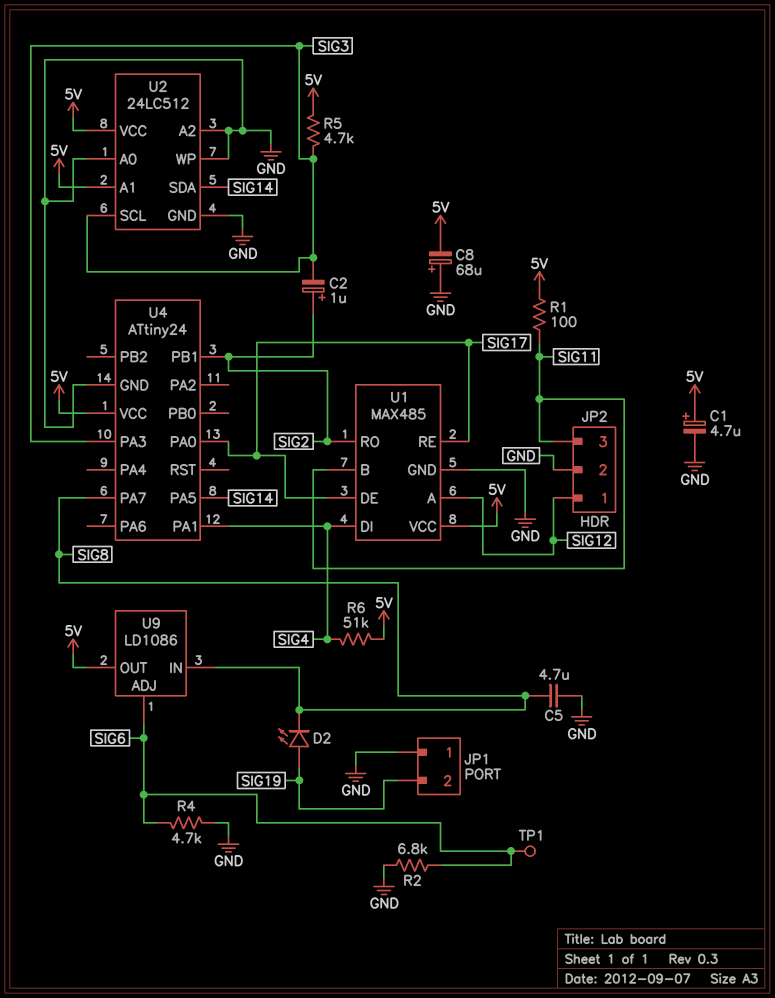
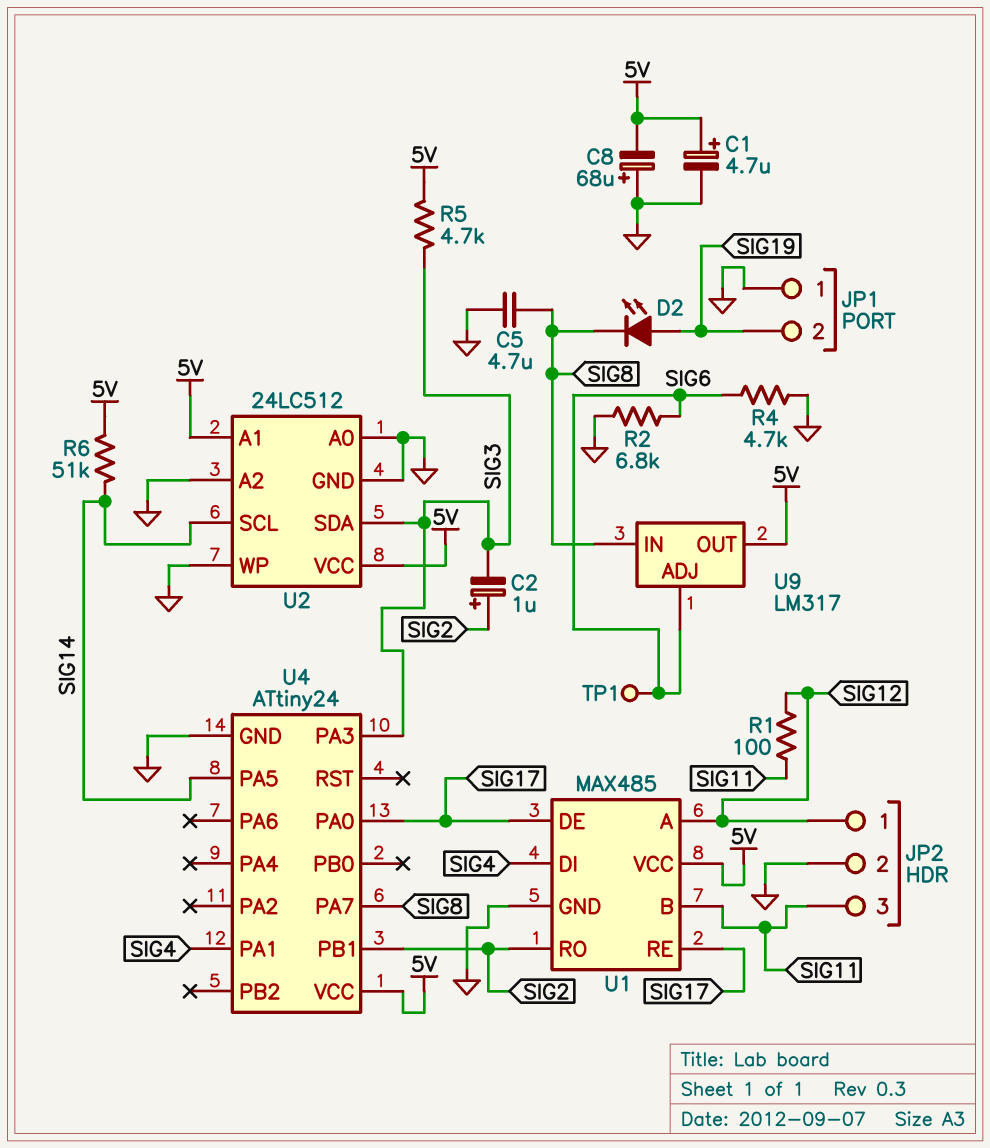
R1: 100 (5V, SIG11) -> 100 (SIG11, SIG12)
R6: 51k (5V, SIG4) -> 51k (5V, SIG14)
U2 pin SCL: SIG3 -> SIG14
U2 pin SDA: SIG14 -> SIG3
U9: LD1086 -> LM317

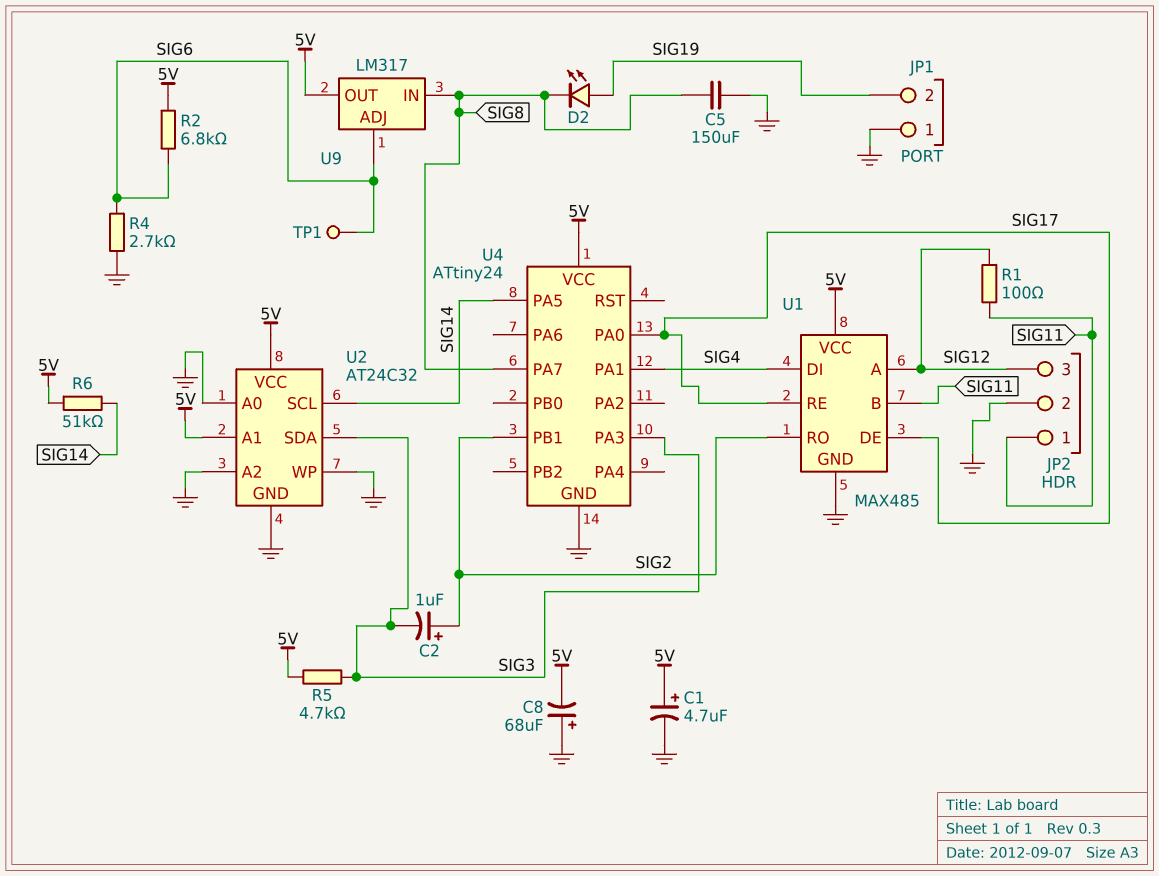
C5: 4.7uF (GND, SIG8) -> 150uF (GND, SIG8)
JP2 pin 1: SIG12 -> SIG11
JP2 pin 3: SIG11 -> SIG12
R2: 6.8k (GND, SIG6) -> 6.8k (5V, SIG6)
R4: 4.7k (GND, SIG6) -> 2.7k (GND, SIG6)
U2: 24LC512 -> AT24C32

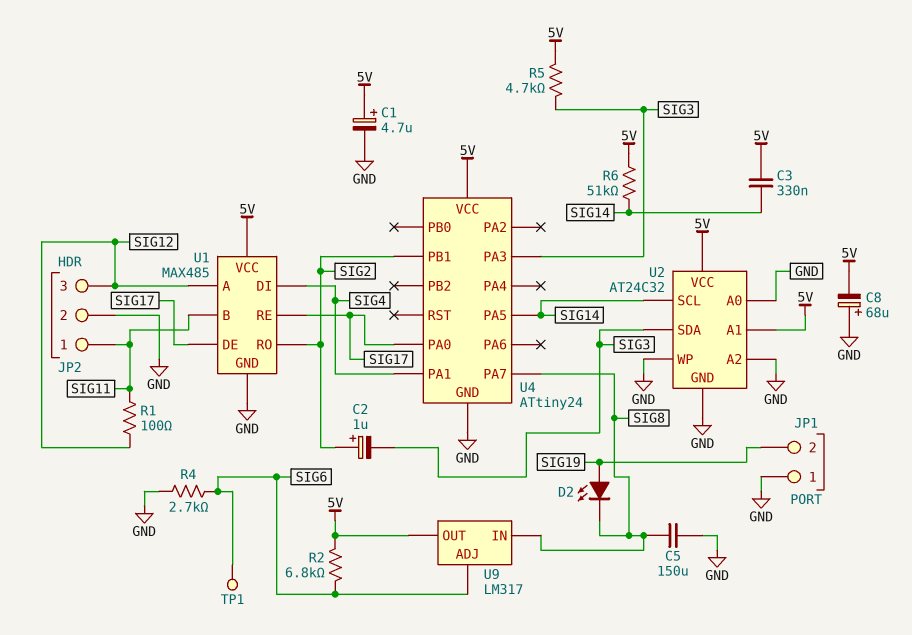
C3: none -> 330nF (5V, SIG14)

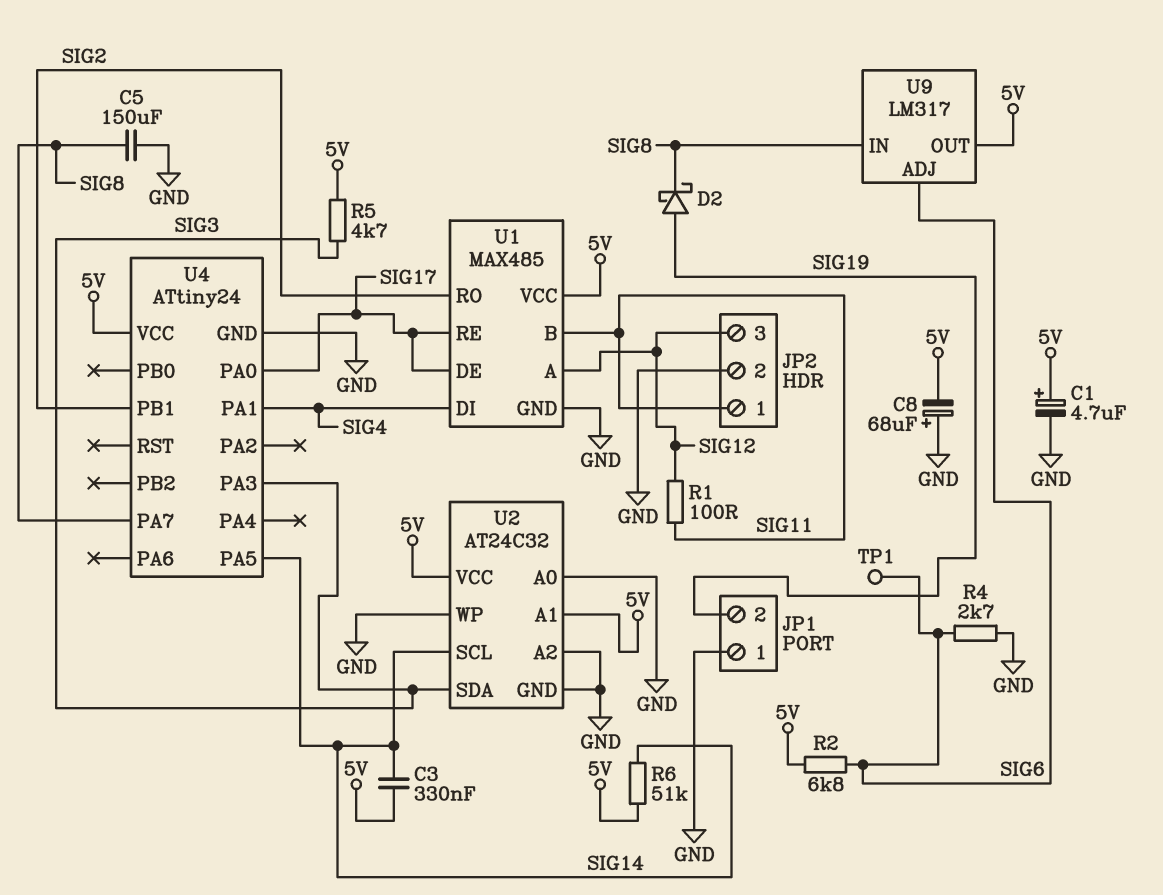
C2: 1uF (plus SIG2, minus SIG3) -> none
D2: LED (A SIG19, K SIG8) -> schottky (A SIG19, K SIG8)

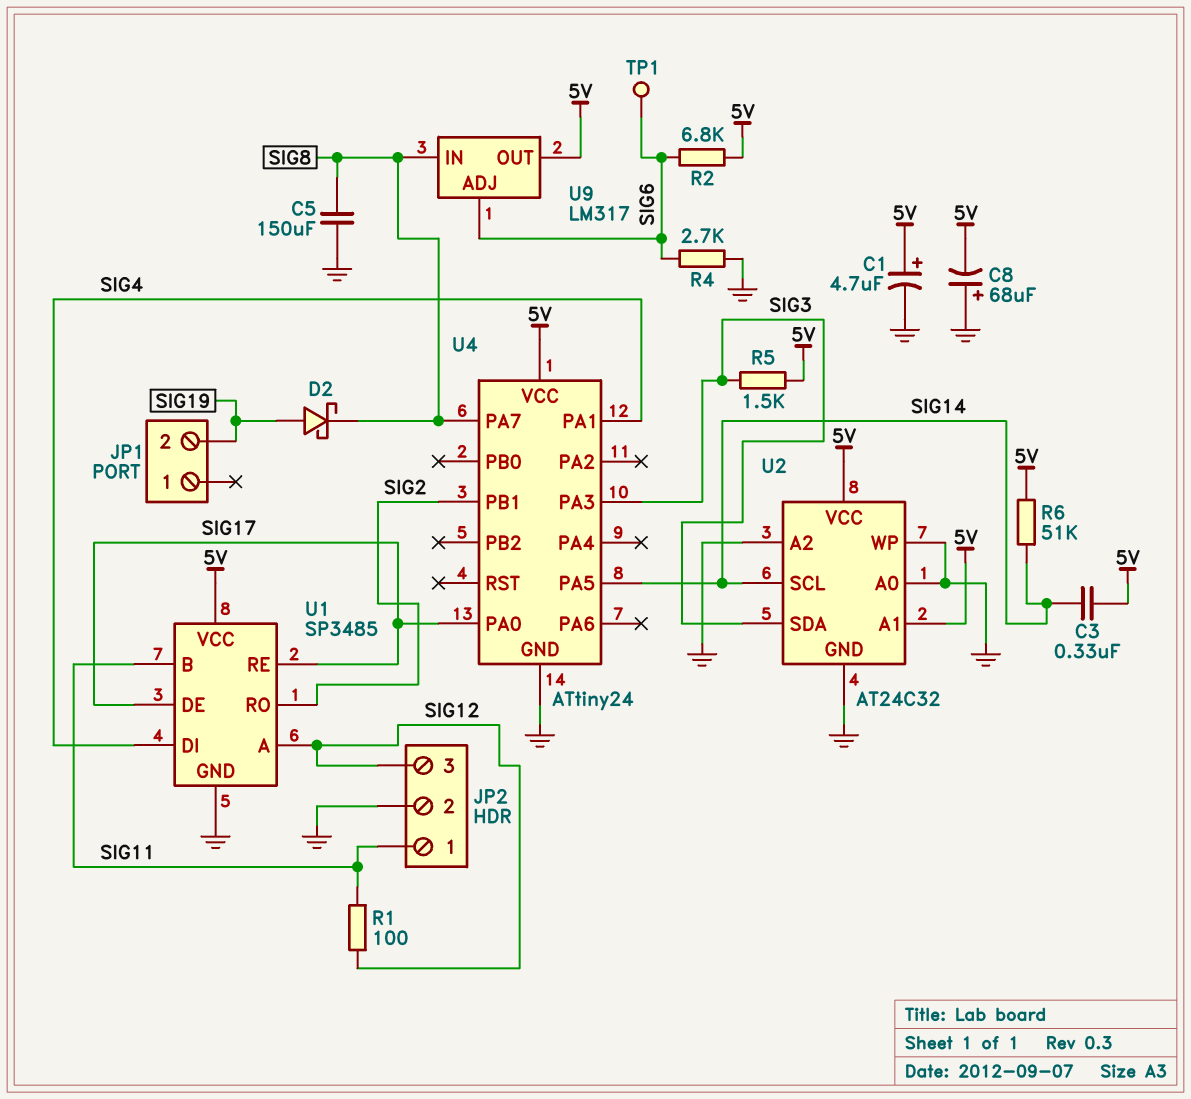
JP1 pin 1: GND -> none
R5: 4.7k (5V, SIG3) -> 1.5k (5V, SIG3)
U1: MAX485 -> SP3485

